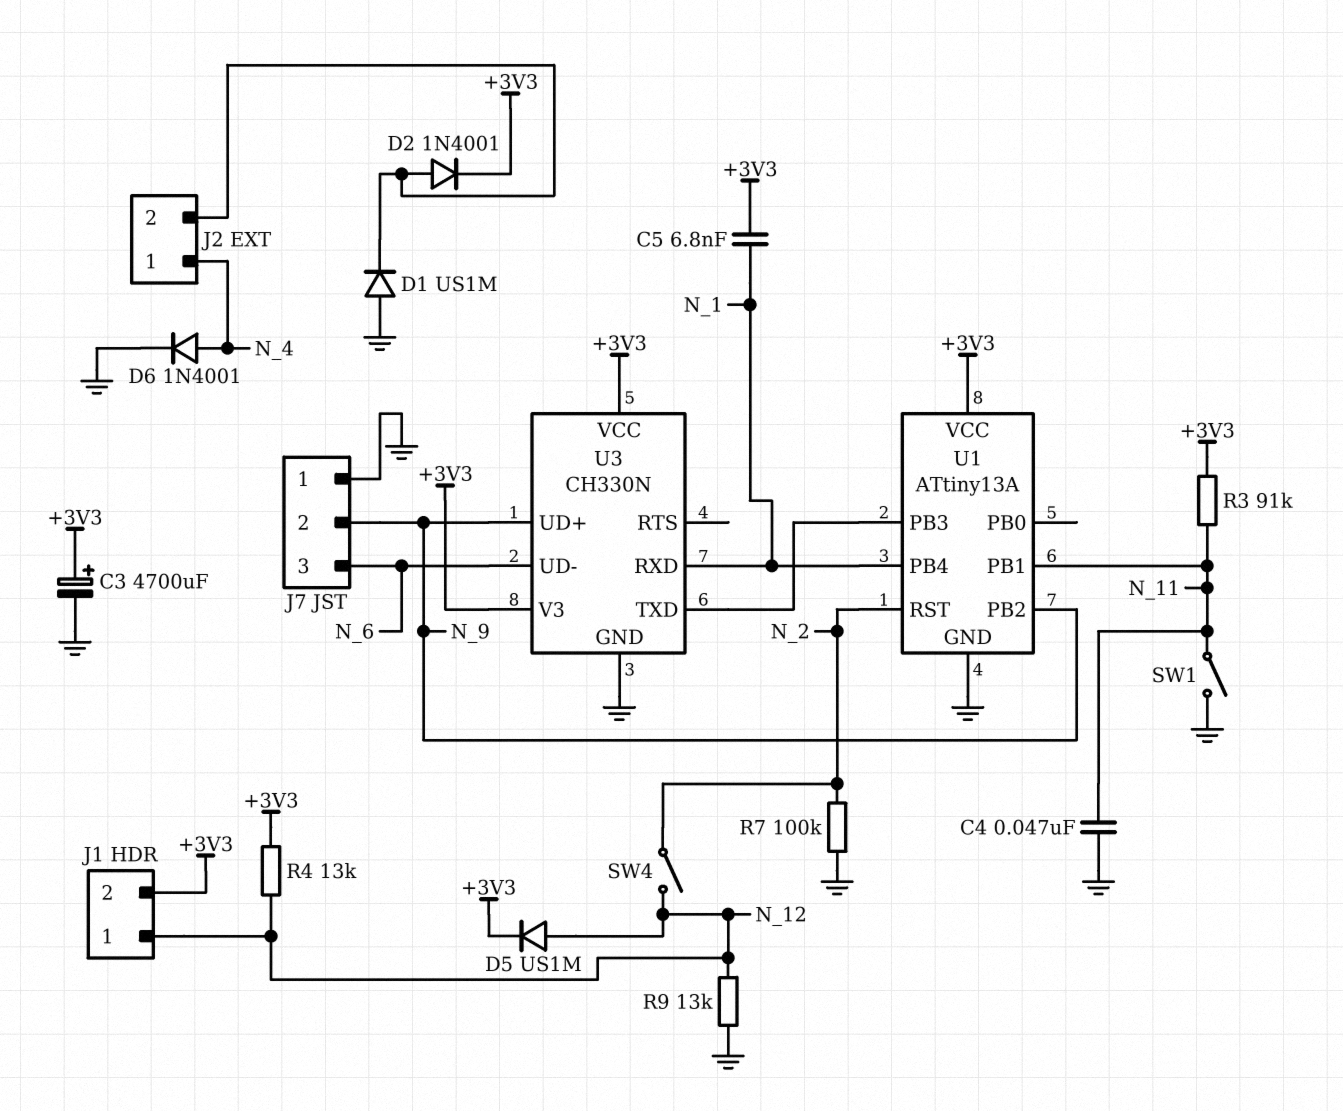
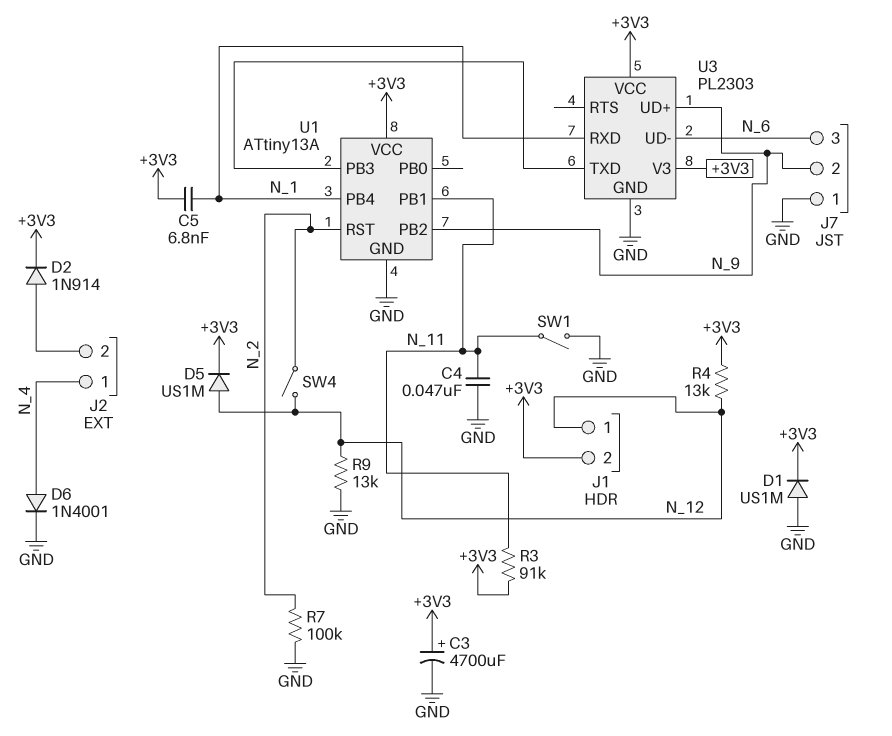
D1: diode US1M (A GND, K J2/2) -> diode US1M (A GND, K +3V3)
D2: diode 1N4001 (A J2/2, K +3V3) -> diode 1N914 (A J2/2, K +3V3)
U3: CH330N -> PL2303

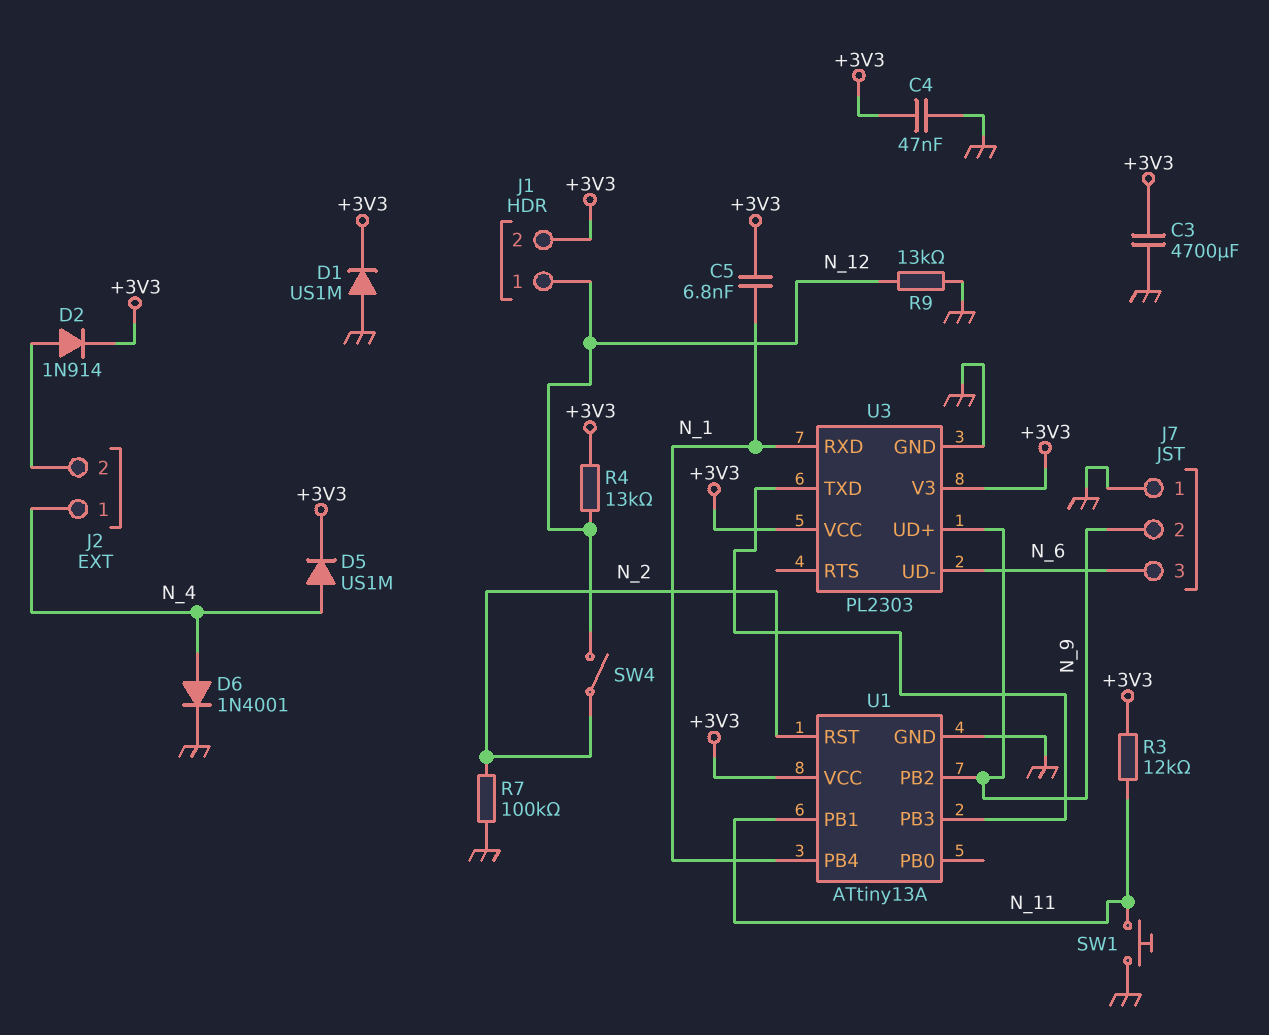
C3: 4700uF (plus +3V3, minus GND) -> 4700uF (+3V3, GND)
C4: 47nF (GND, N_11) -> 47nF (+3V3, GND)
D5: diode US1M (A N_12, K +3V3) -> diode US1M (A N_4, K +3V3)
R3: 91k (+3V3, N_11) -> 12k (+3V3, N_11)
SW1: switch (GND, N_11) -> button (GND, N_11)

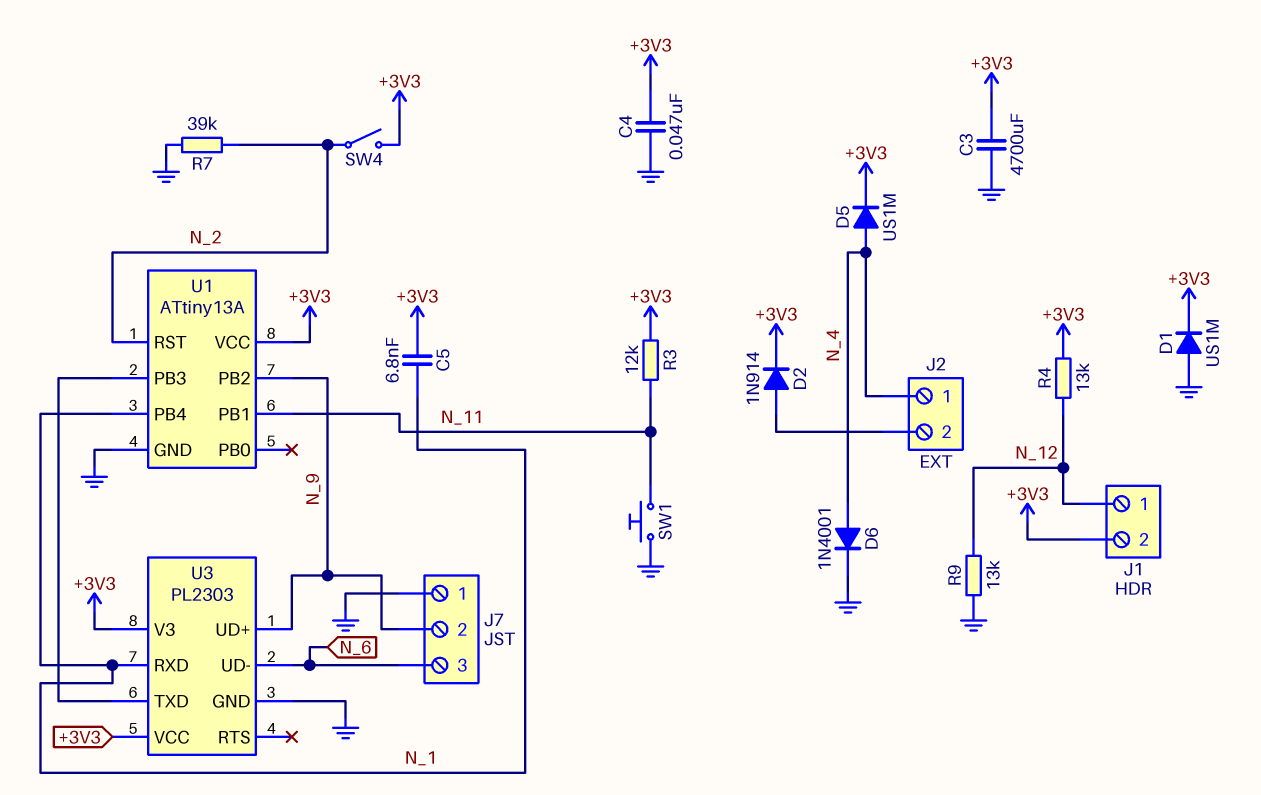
R7: 100k (GND, N_2) -> 39k (GND, N_2)
SW4: switch (N_2, N_12) -> switch (+3V3, N_2)

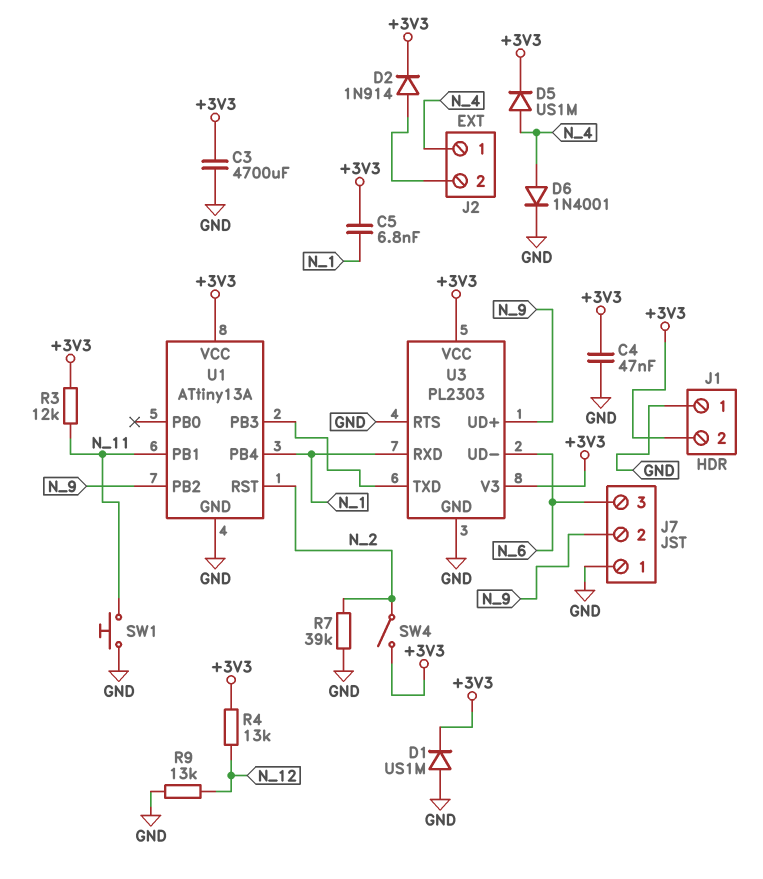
J1 pin 1: N_12 -> GND
U3 pin RTS: none -> GND

